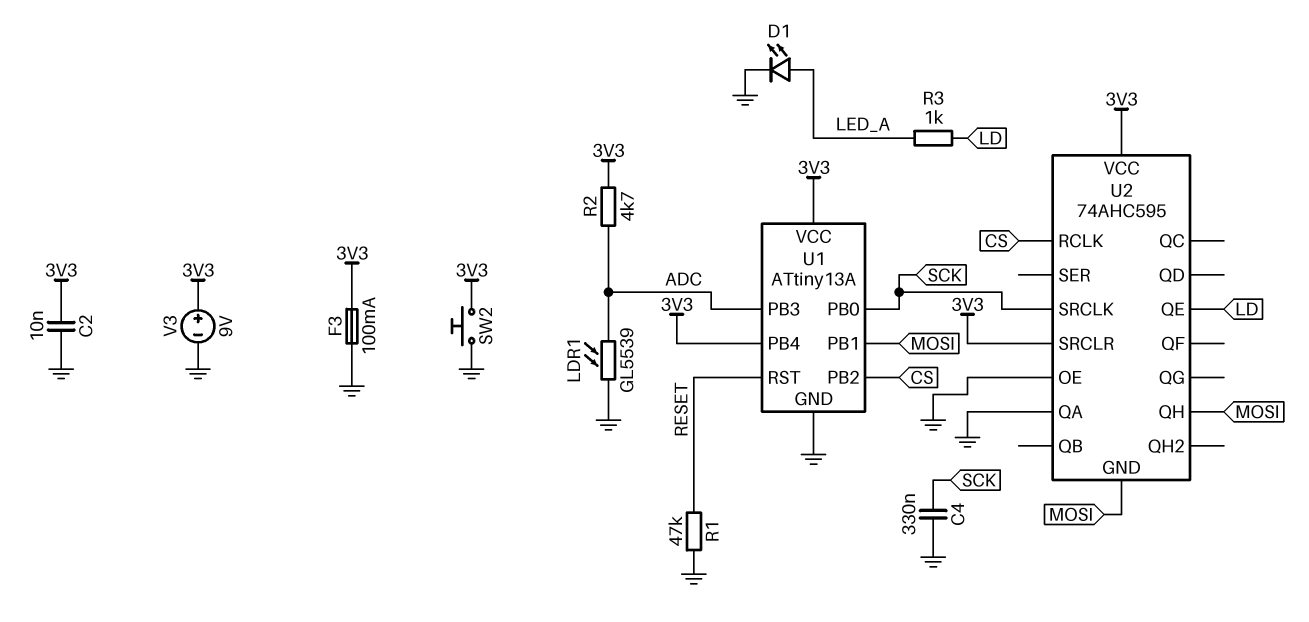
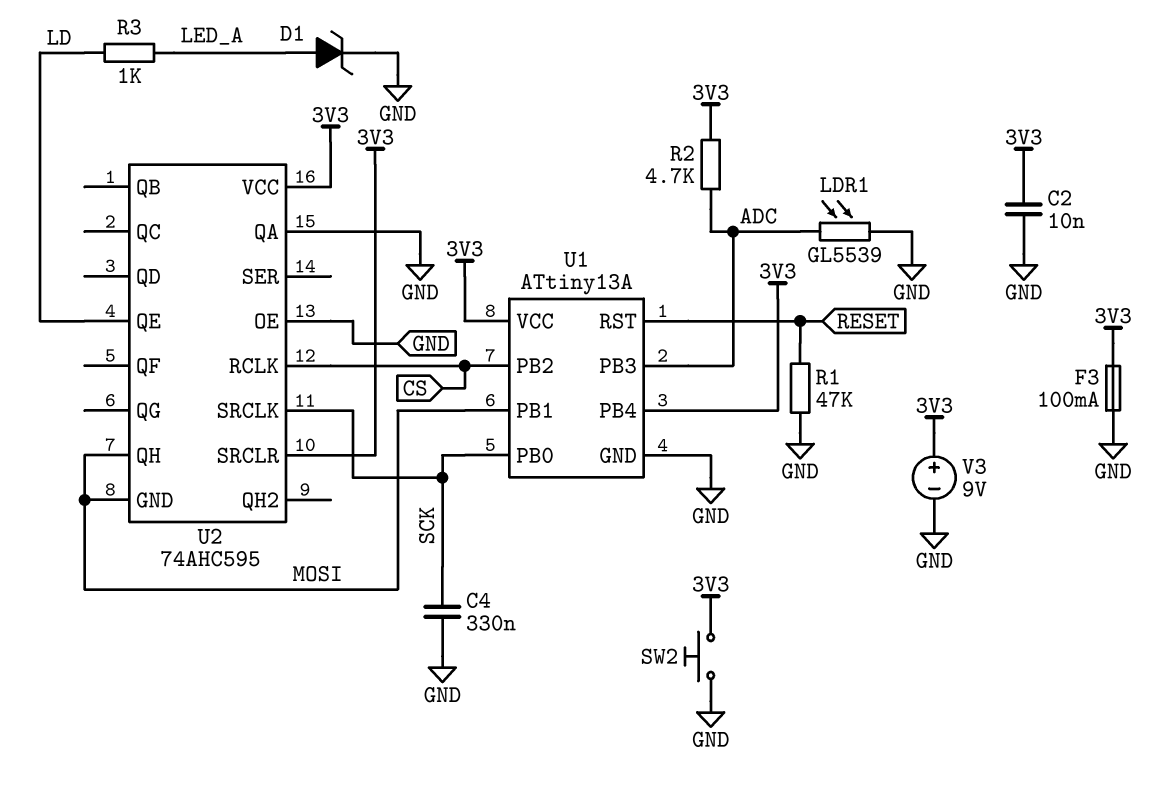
D1: LED (A LED_A, K GND) -> zener (A LED_A, K GND)

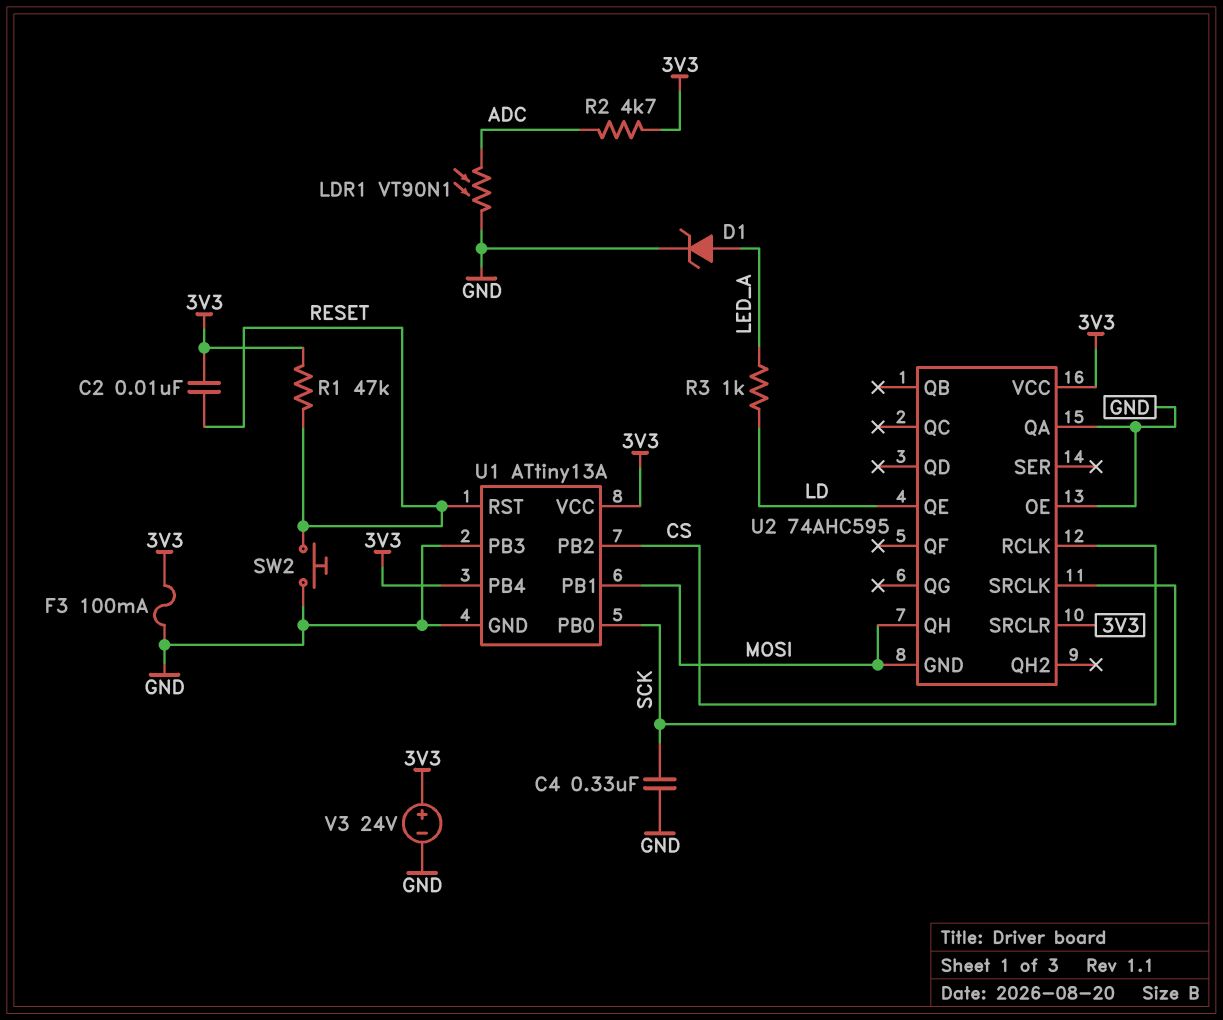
C2: 10nF (3V3, GND) -> 10nF (3V3, RESET)
LDR1: GL5539 (ADC, GND) -> VT90N1 (ADC, GND)
R1: 47k (GND, RESET) -> 47k (3V3, RESET)
SW2: button (3V3, GND) -> button (GND, RESET)
U1 pin PB3: ADC -> GND
V3: 9V (plus 3V3, minus GND) -> 24V (plus 3V3, minus GND)

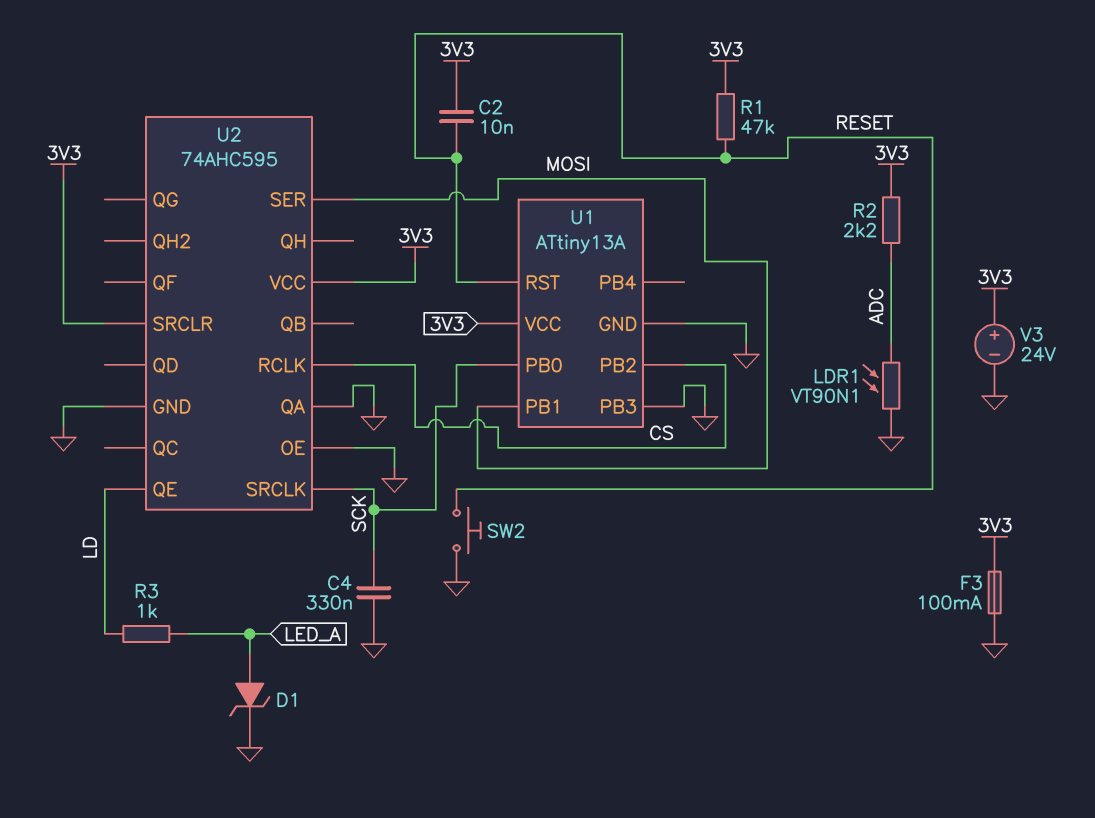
R2: 4.7k (3V3, ADC) -> 2.2k (3V3, ADC)
U1 pin PB4: 3V3 -> none
U2 pin GND: MOSI -> GND
U2 pin QH: MOSI -> none
U2 pin SER: none -> MOSI

